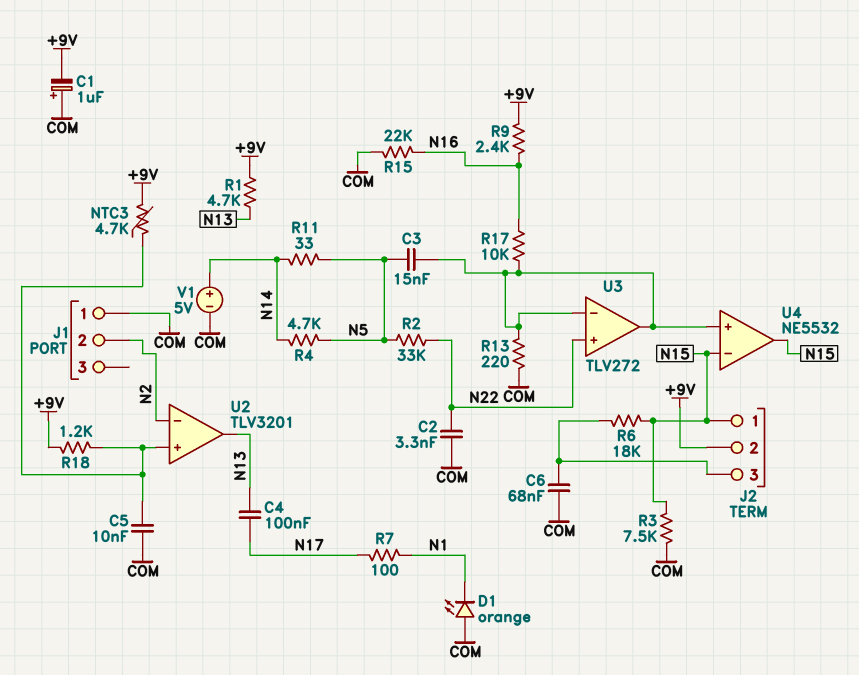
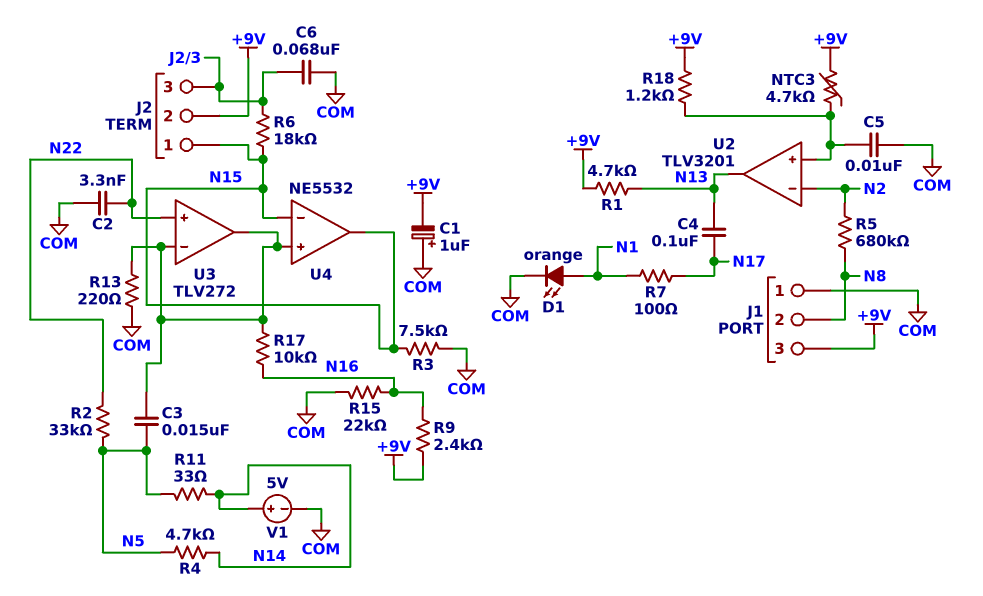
D1: LED orange (A COM, K N1) -> LED orange (A N1, K COM)
J1 pin 2: N2 -> N8
J1 pin 3: none -> +9V
R5: none -> 680k (N2, N8)

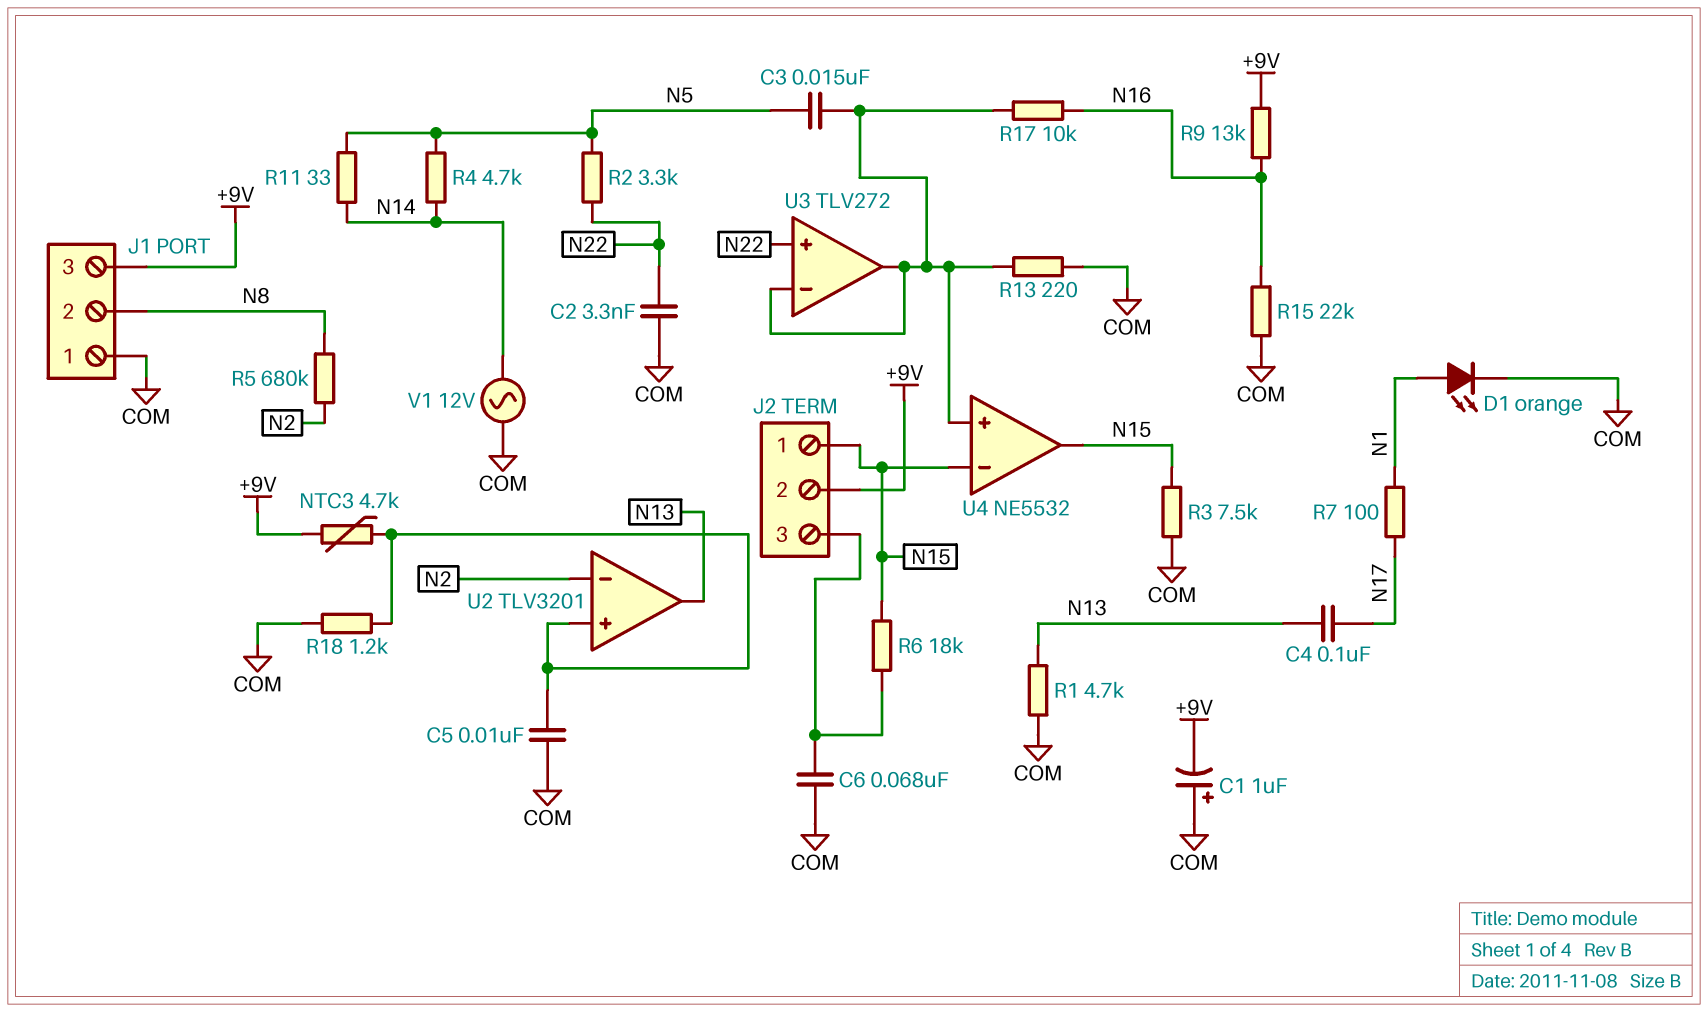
R1: 4.7k (+9V, N13) -> 4.7k (COM, N13)
R2: 33k (N5, N22) -> 3.3k (N5, N22)
R9: 2.4k (+9V, N16) -> 13k (+9V, N16)
R18: 1.2k (+9V, U2/in+) -> 1.2k (COM, U2/in+)
V1: 5V (plus N14, minus COM) -> AC 12V (COM, N14)

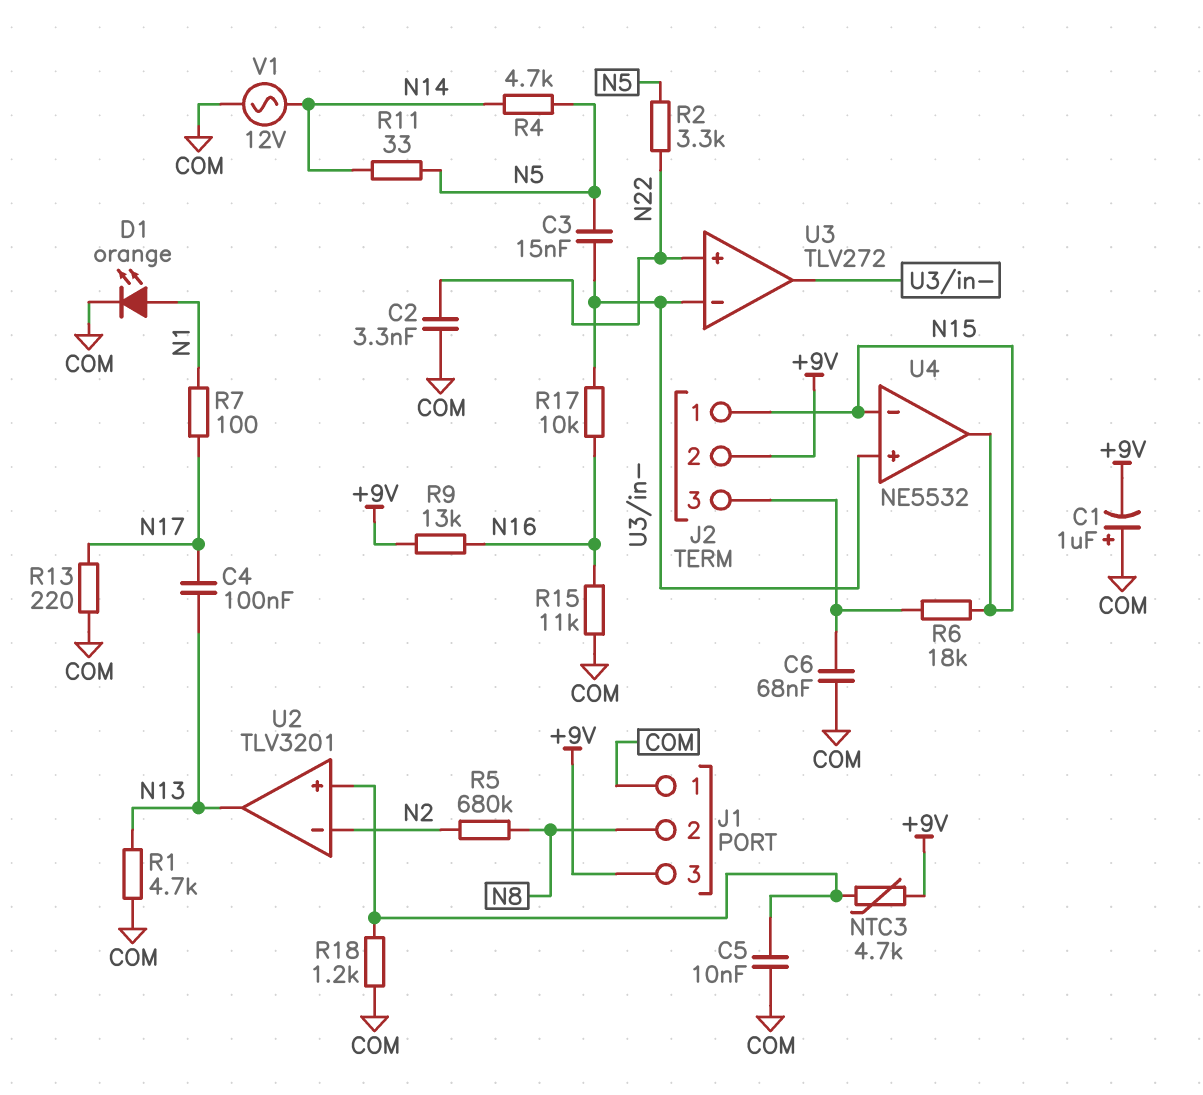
R3: 7.5k (COM, N15) -> none
R13: 220 (COM, U3/in-) -> 220 (COM, N17)
R15: 22k (COM, N16) -> 11k (COM, N16)

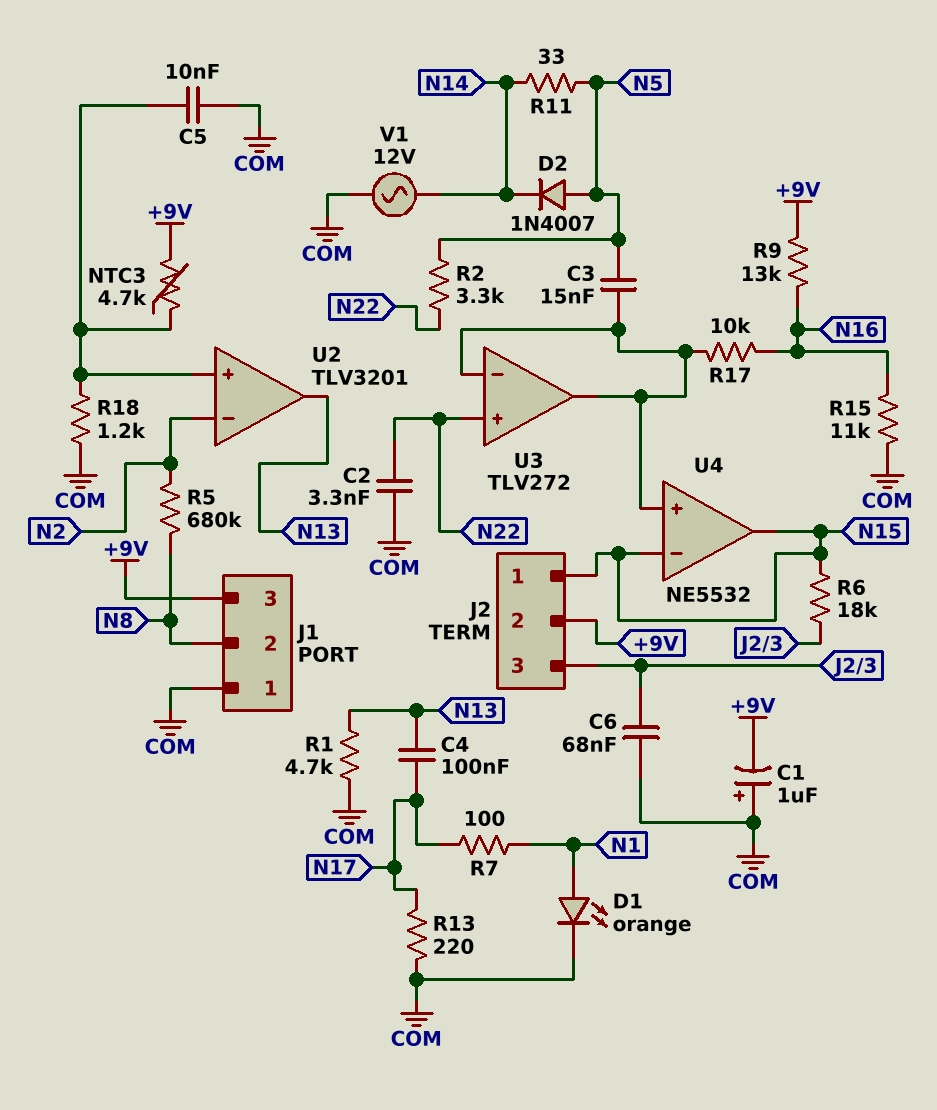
D2: none -> diode 1N4007 (A N5, K N14)
R4: 4.7k (N5, N14) -> none

